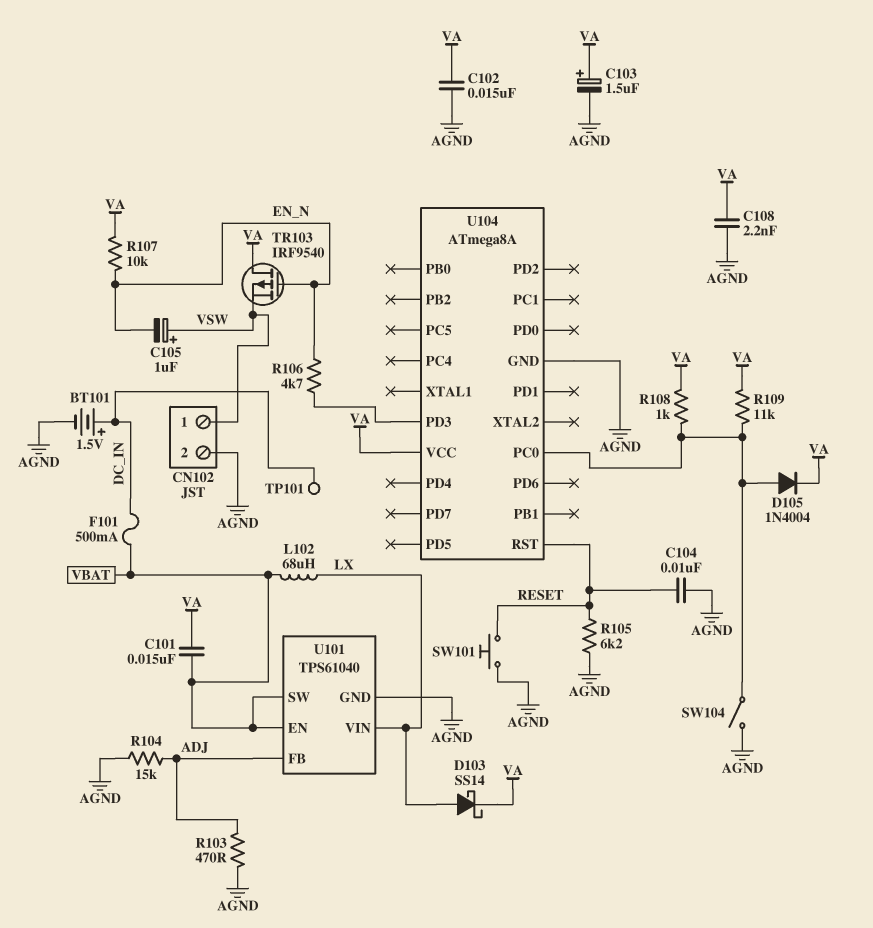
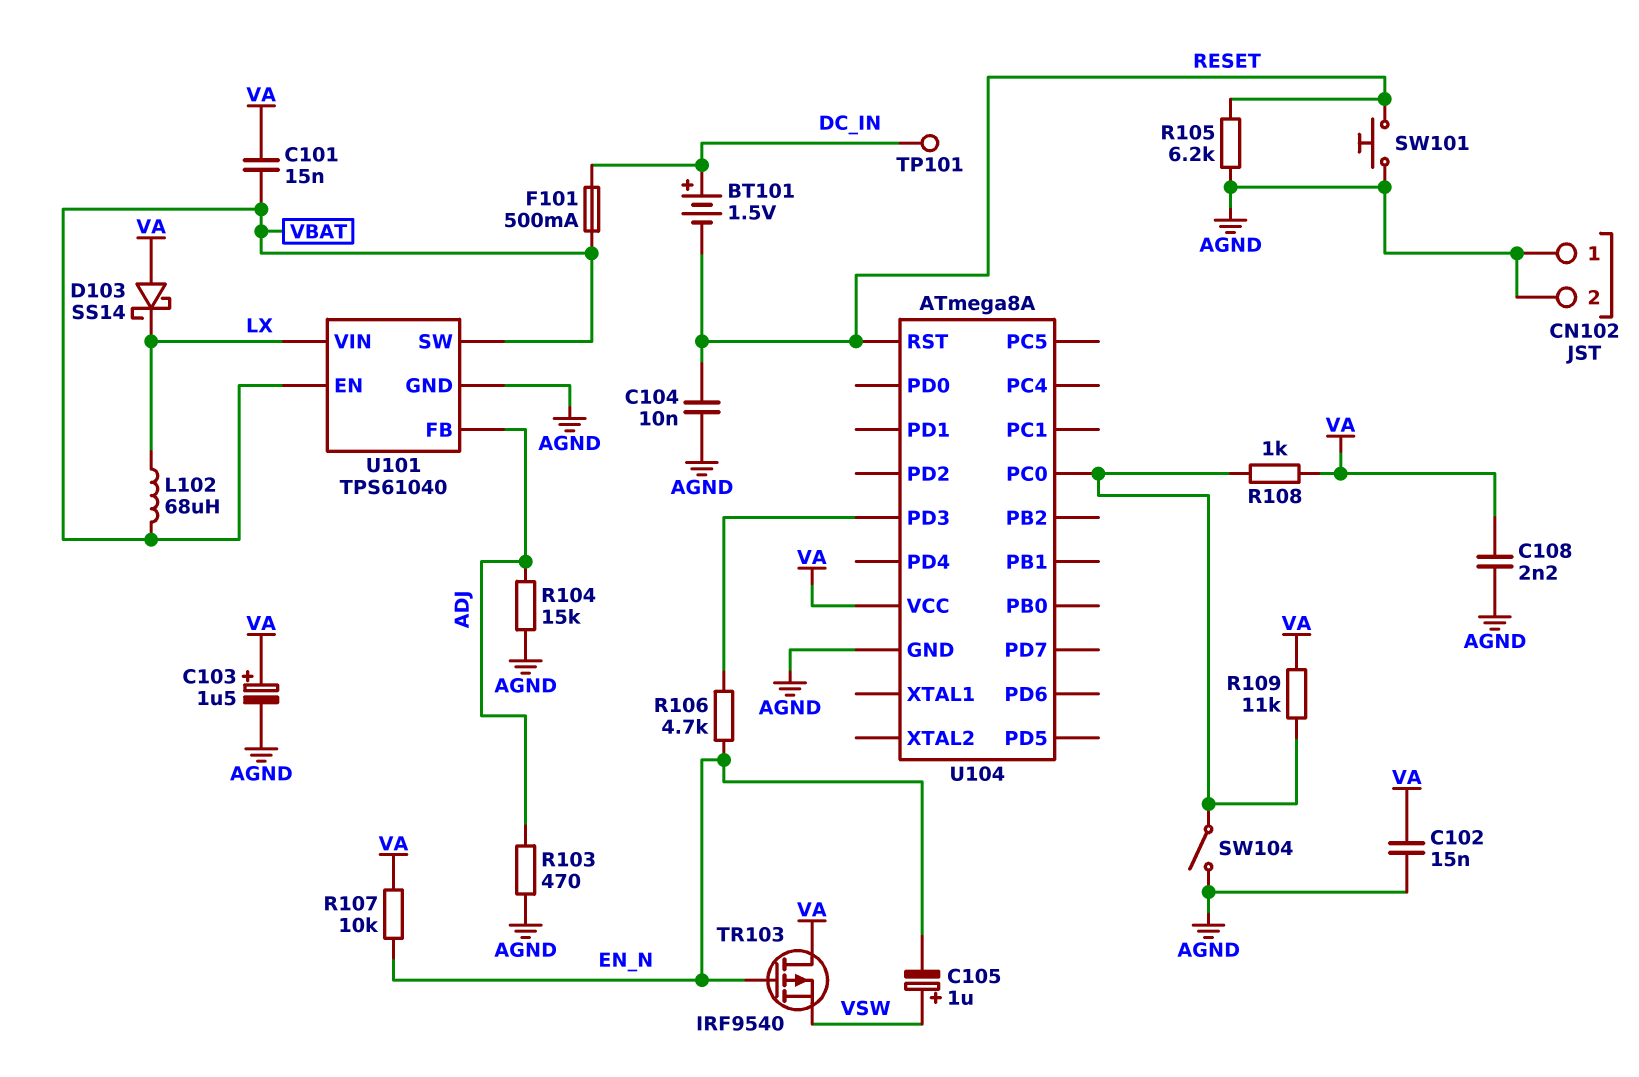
BT101: 1.5V (plus DC_IN, minus AGND) -> 1.5V (plus DC_IN, minus RESET)
CN102 pin 1: VSW -> AGND
D103: schottky SS14 (A LX, K VA) -> schottky SS14 (A VA, K LX)
D105: diode 1N4004 (A U104/PC0, K VA) -> none

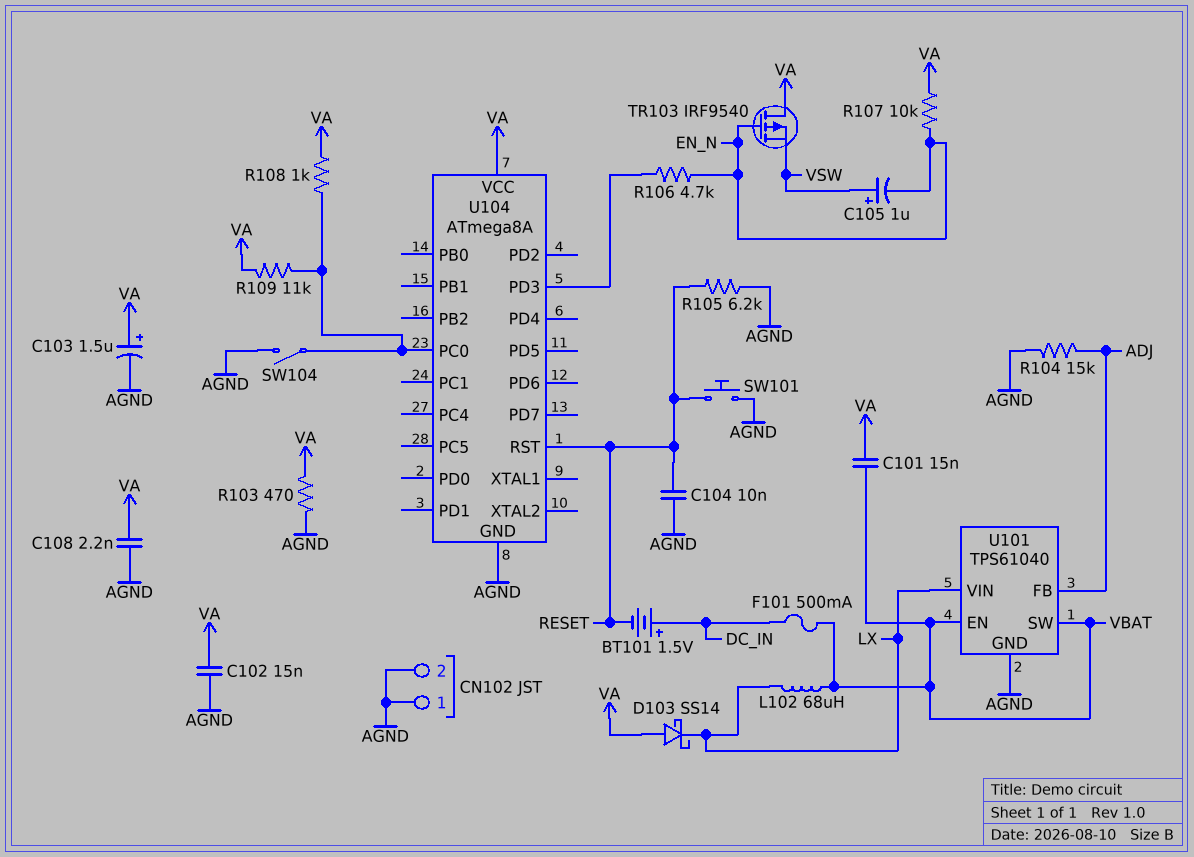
R103: 470 (ADJ, AGND) -> 470 (AGND, VA)
TP101: test point (DC_IN) -> none

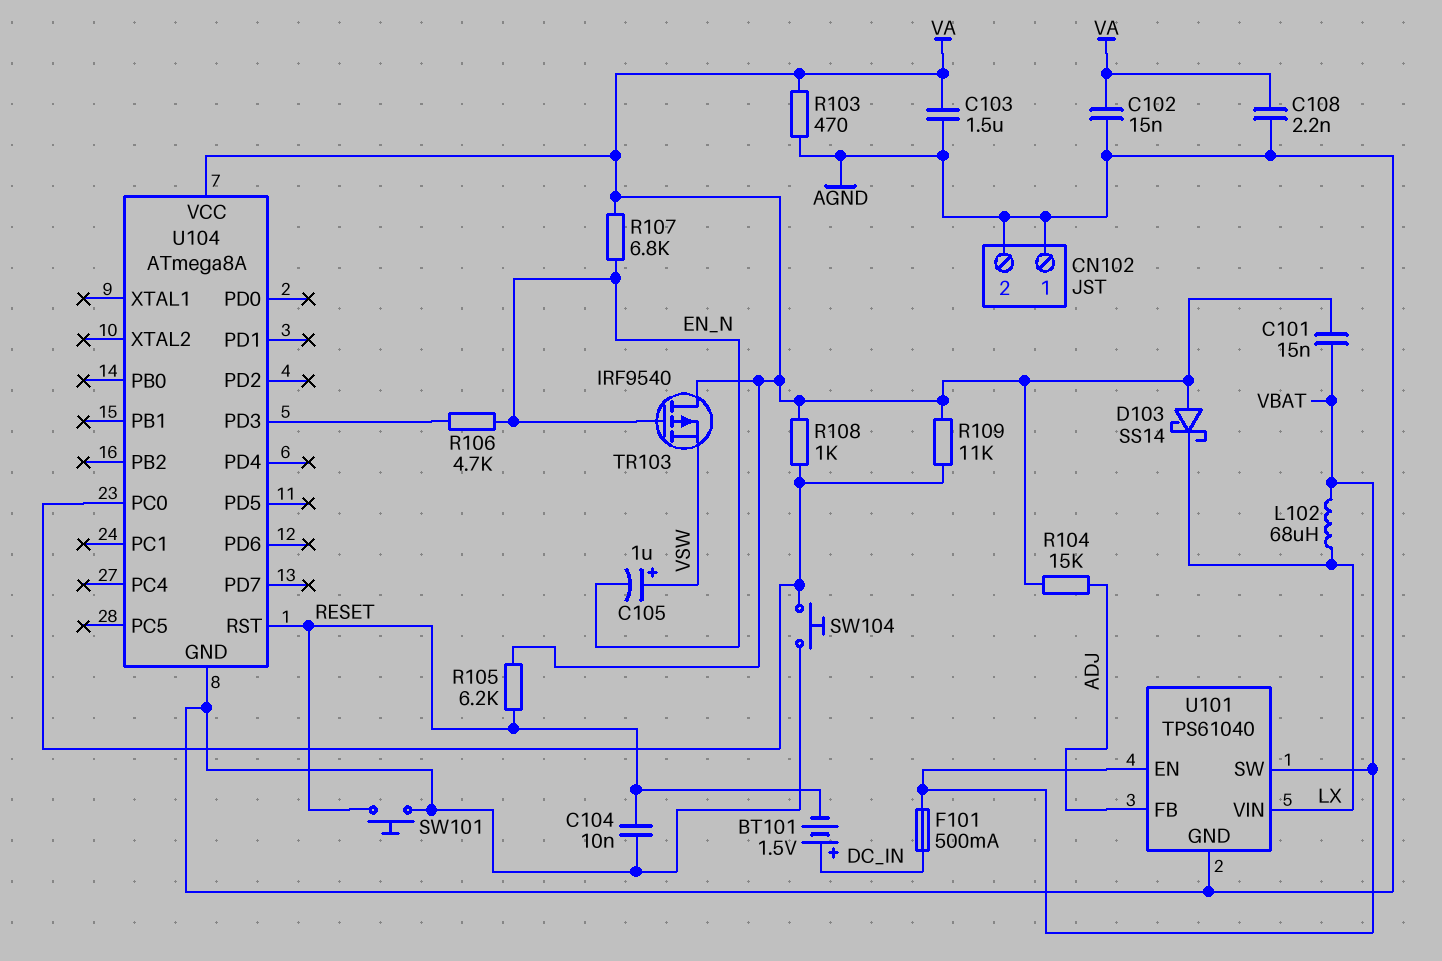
C103: 1.5uF (plus VA, minus AGND) -> 1.5uF (AGND, VA)
R104: 15k (ADJ, AGND) -> 15k (ADJ, VA)
R105: 6.2k (AGND, RESET) -> 6.2k (RESET, VA)
R107: 10k (EN_N, VA) -> 6.8k (EN_N, VA)
SW104: switch (AGND, U104/PC0) -> button (AGND, U104/PC0)

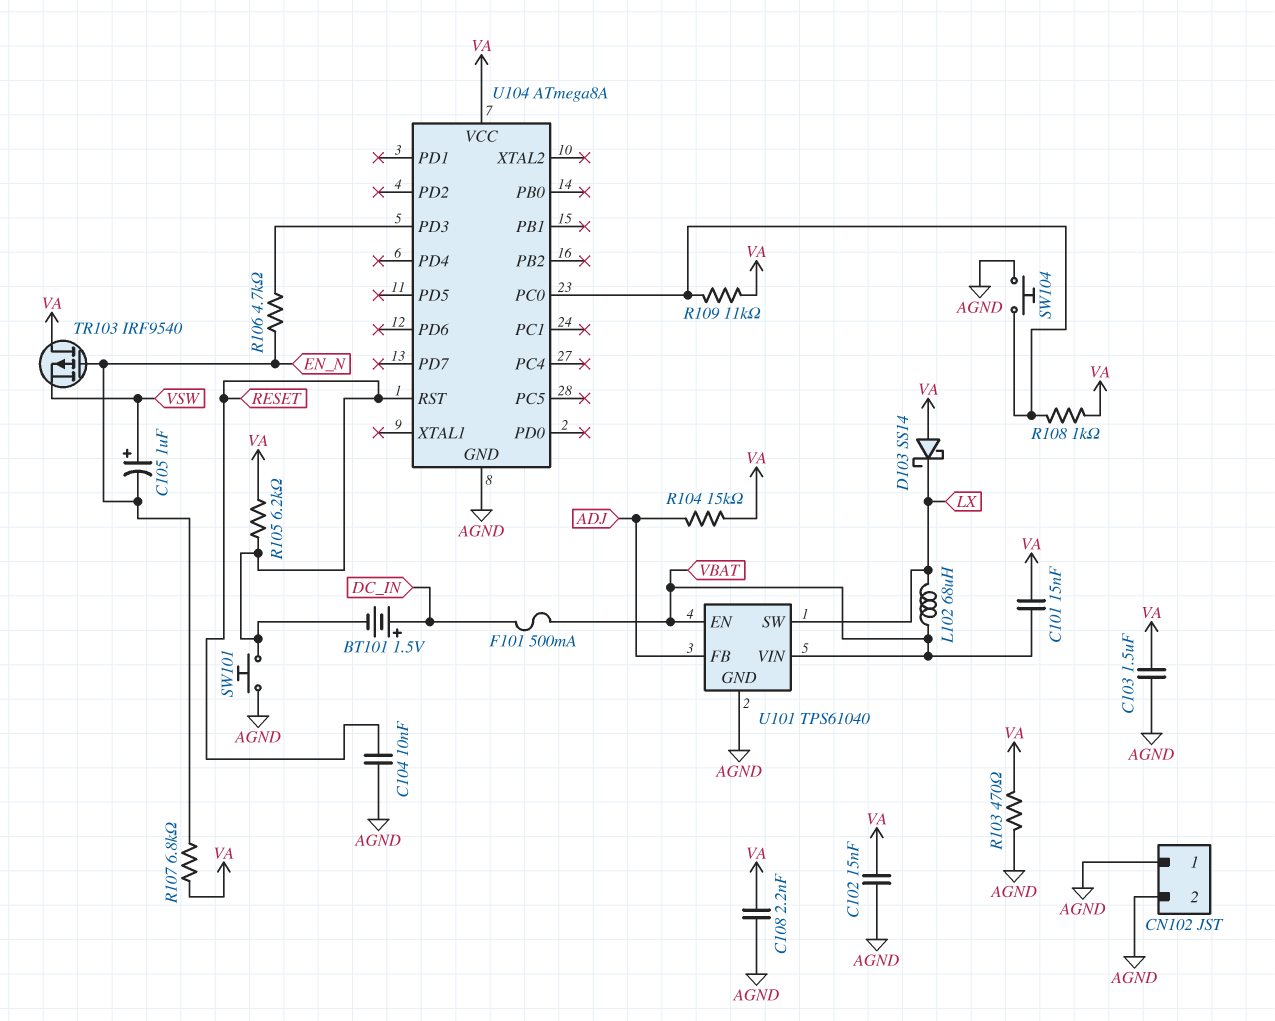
U101 pin SW: VBAT -> LX
U101 pin VIN: LX -> VBAT

